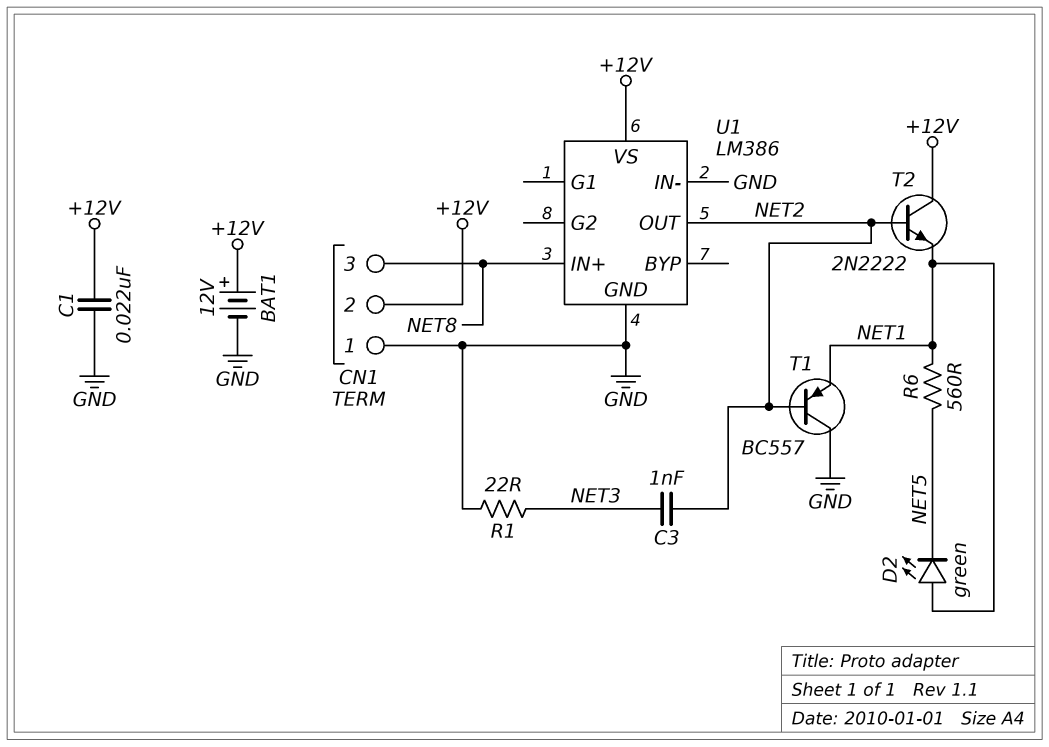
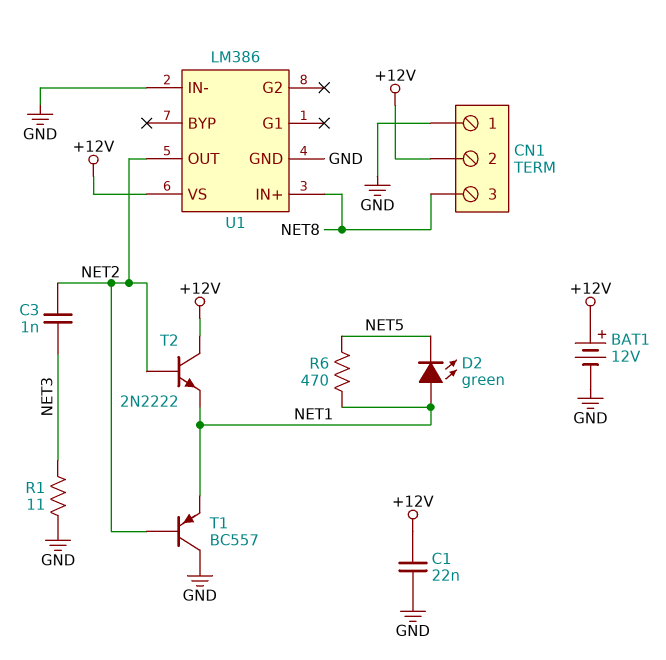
R1: 22 (GND, NET3) -> 11 (GND, NET3)
R6: 560 (NET1, NET5) -> 470 (NET1, NET5)

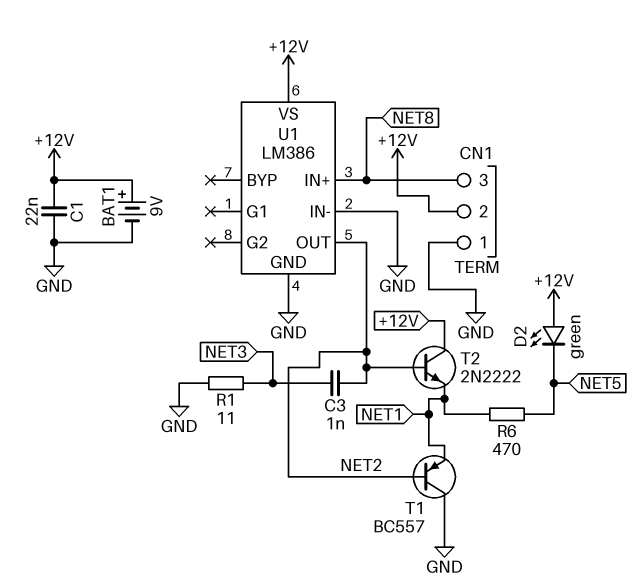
BAT1: 12V (plus +12V, minus GND) -> 9V (plus +12V, minus GND)
D2: LED green (A NET1, K NET5) -> LED green (A +12V, K NET5)

